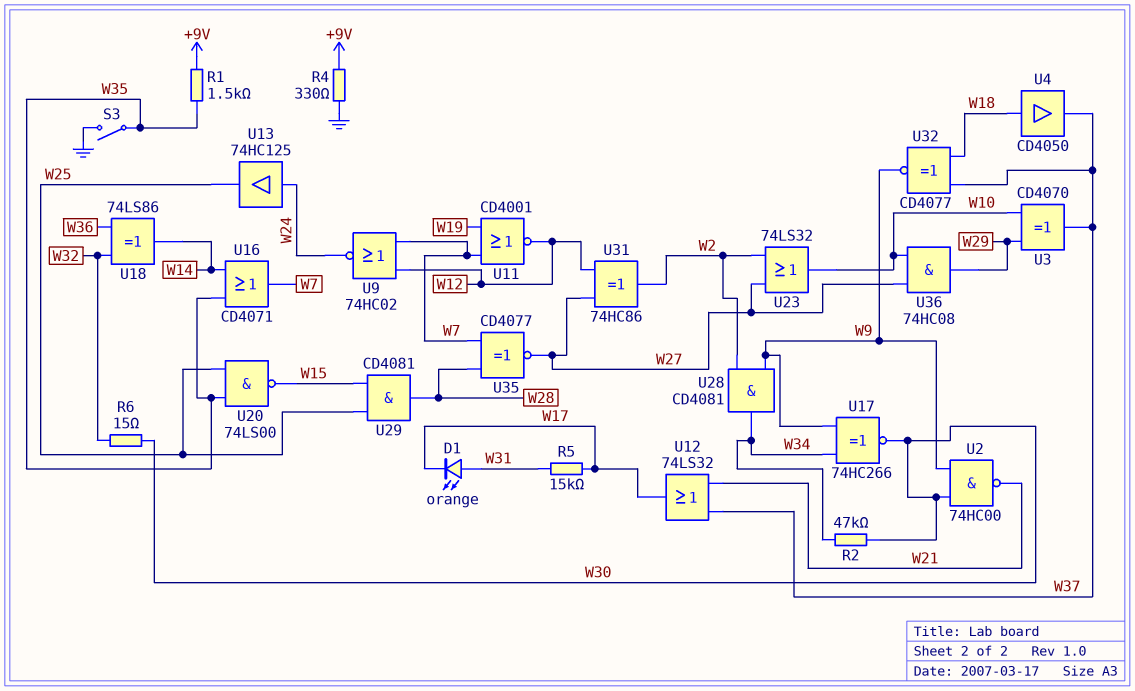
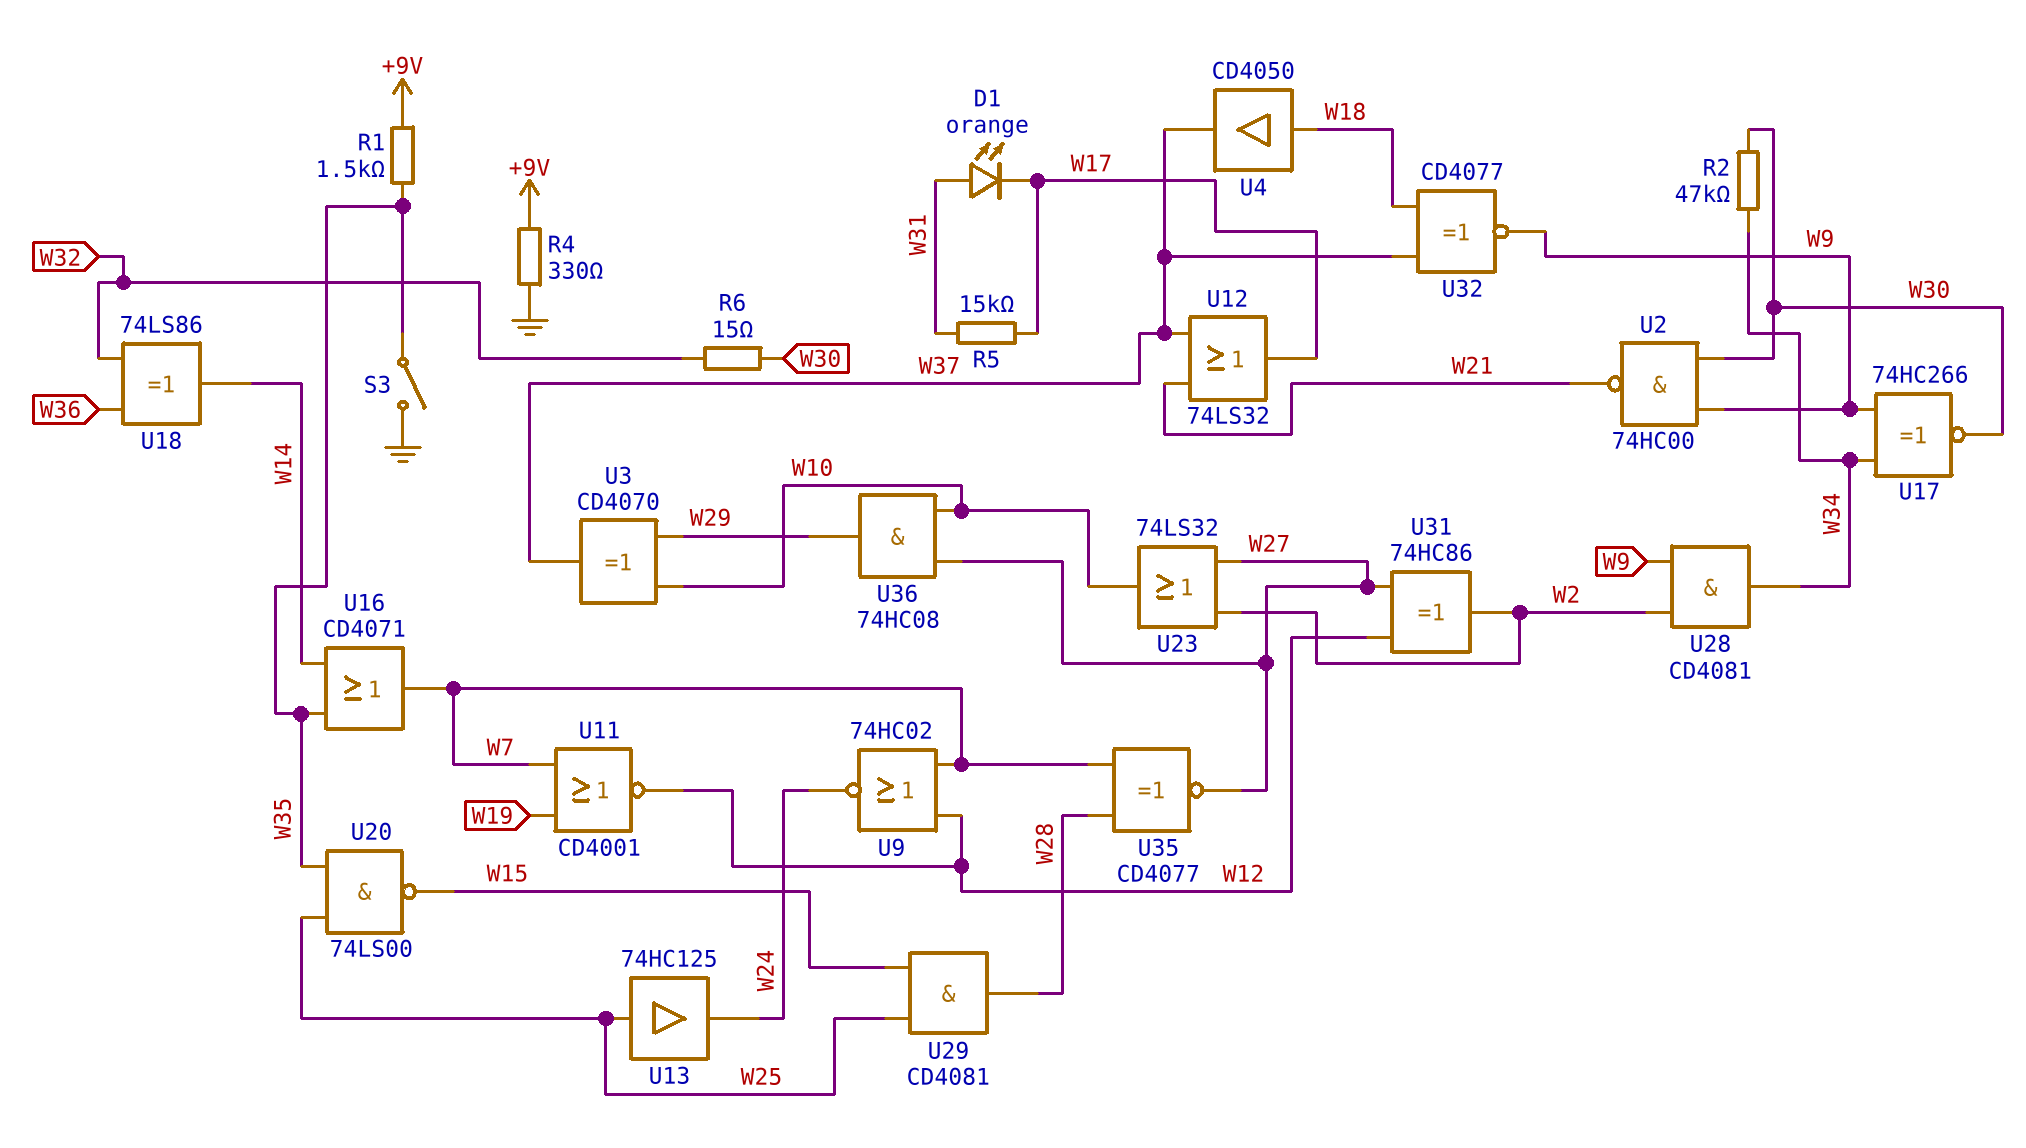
U13: buffer 74HC125 (in W24, out W25) -> buffer 74HC125 (in W25, out W24)

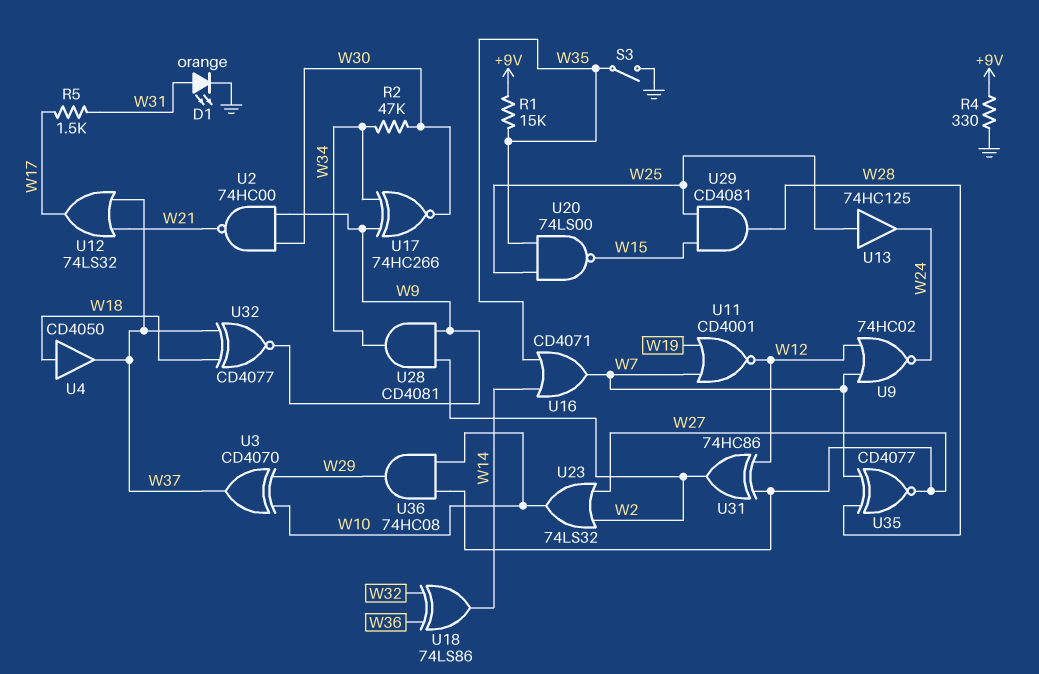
D1: LED orange (A W31, K W17) -> LED orange (A W31, K GND)
R1: 1.5k (+9V, W35) -> 15k (+9V, W35)
R5: 15k (W17, W31) -> 1.5k (W17, W31)
R6: 15 (W30, W32) -> none

